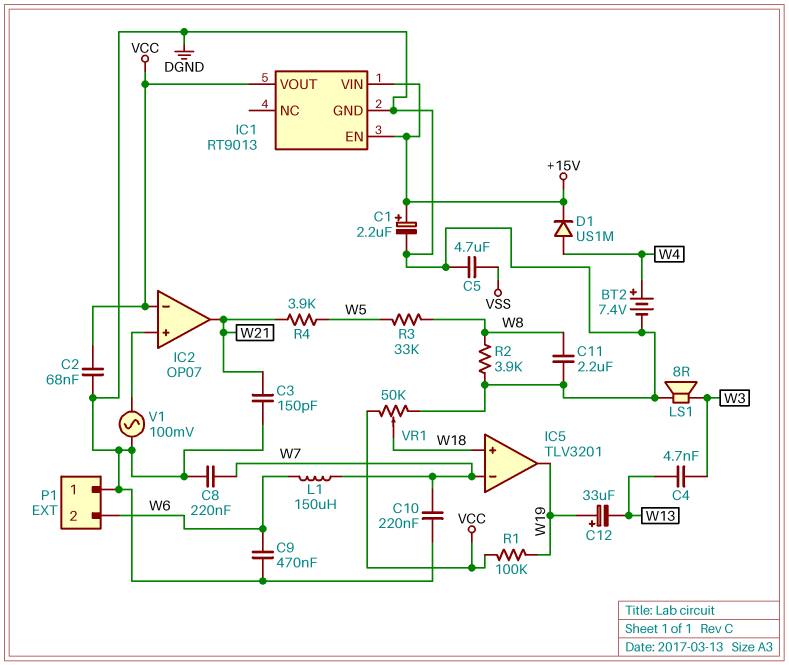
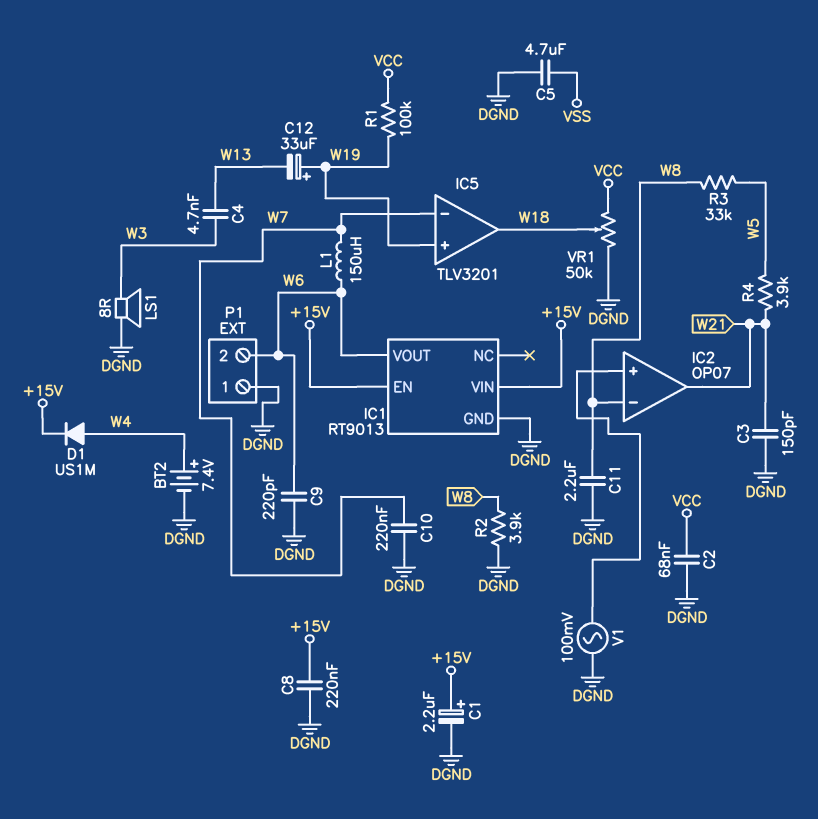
C8: 220nF (DGND, W7) -> 220nF (+15V, DGND)
C9: 470nF (DGND, W6) -> 220pF (DGND, W6)
IC1 pin VOUT: VCC -> W6
IC2 pin in-: VCC -> W8
IC5 pin in+: W18 -> W19
IC5 pin out: W19 -> W18

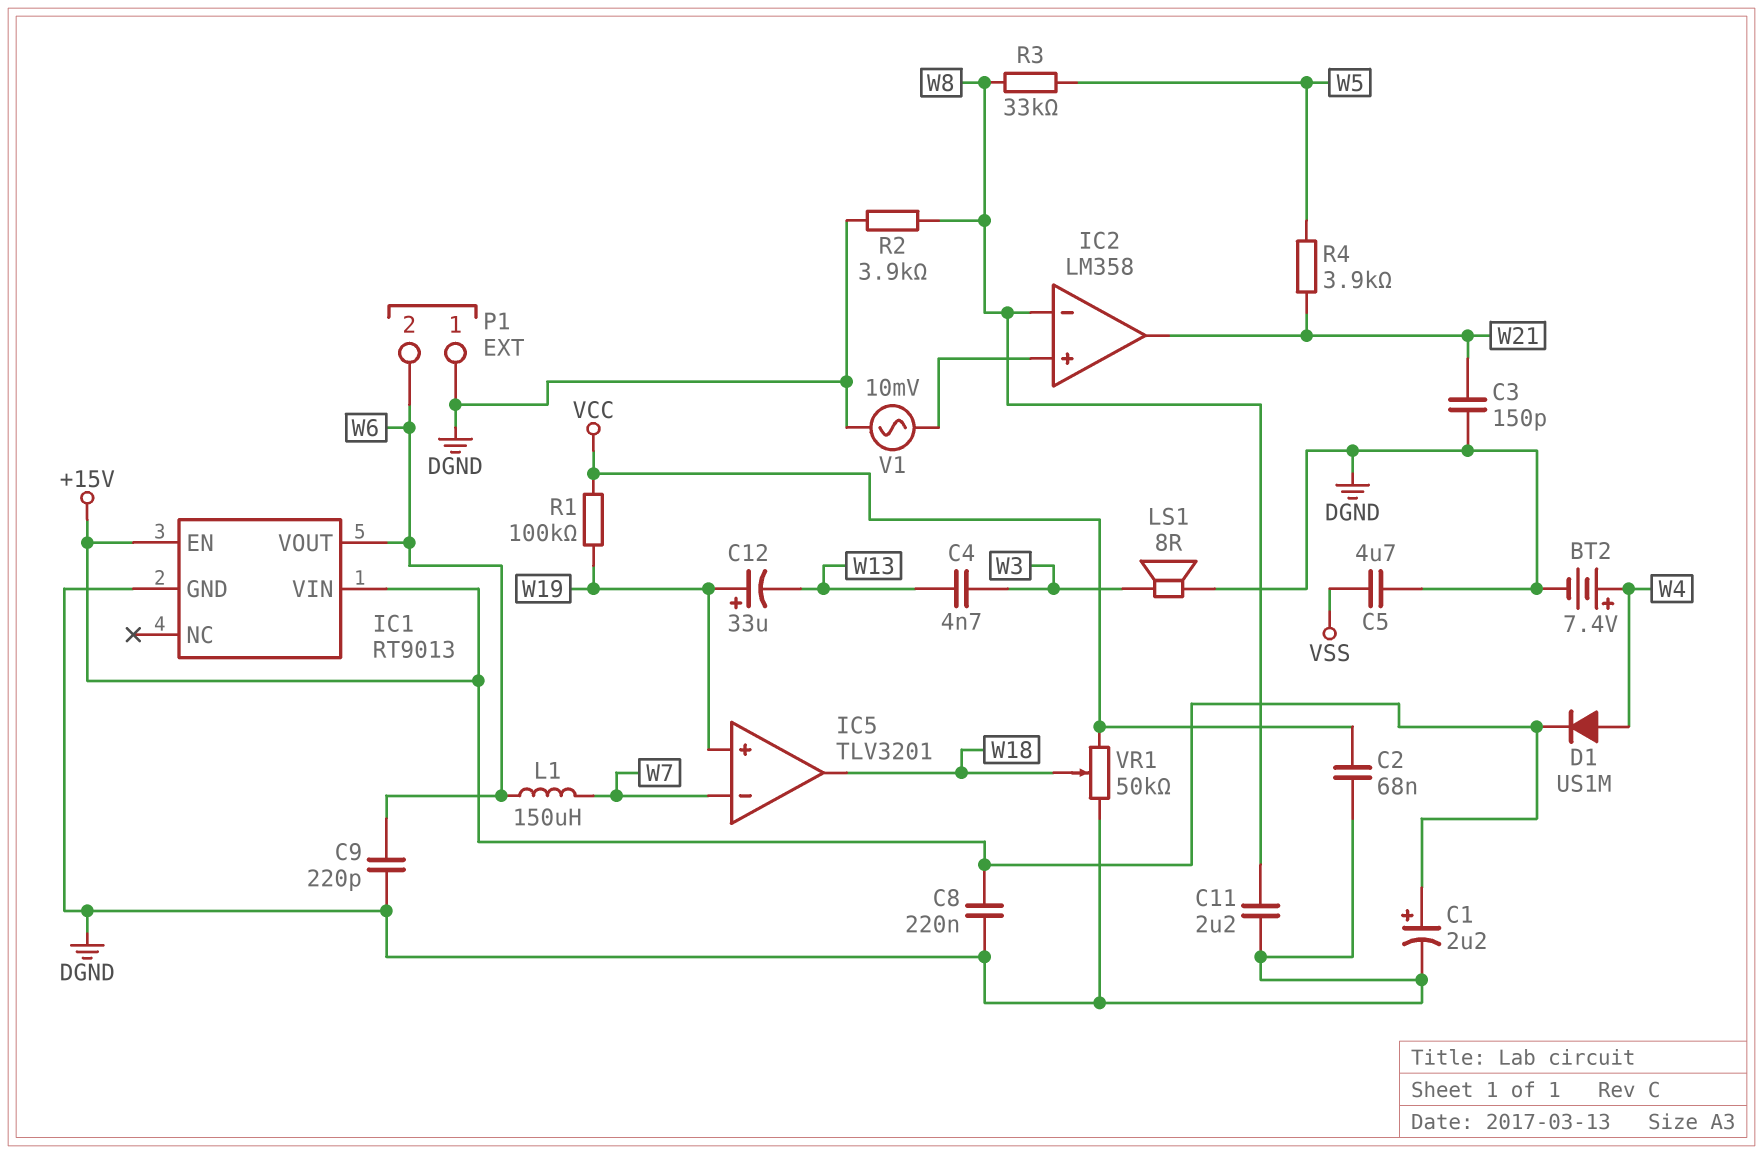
C10: 220nF (DGND, W7) -> none
IC2: OP07 -> LM358
V1: AC 100mV (DGND, IC2/in+) -> AC 10mV (DGND, IC2/in+)

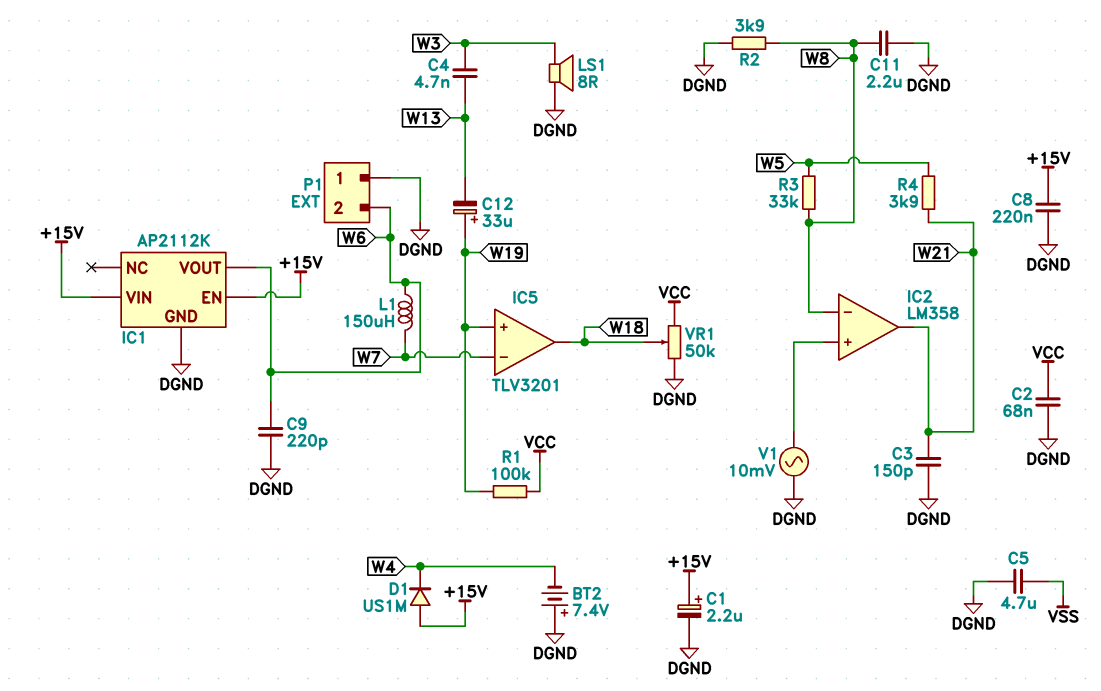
BT2: 7.4V (plus W4, minus DGND) -> 7.4V (plus DGND, minus W4)
D1: diode US1M (A W4, K +15V) -> diode US1M (A +15V, K W4)
IC1: RT9013 -> AP2112K

